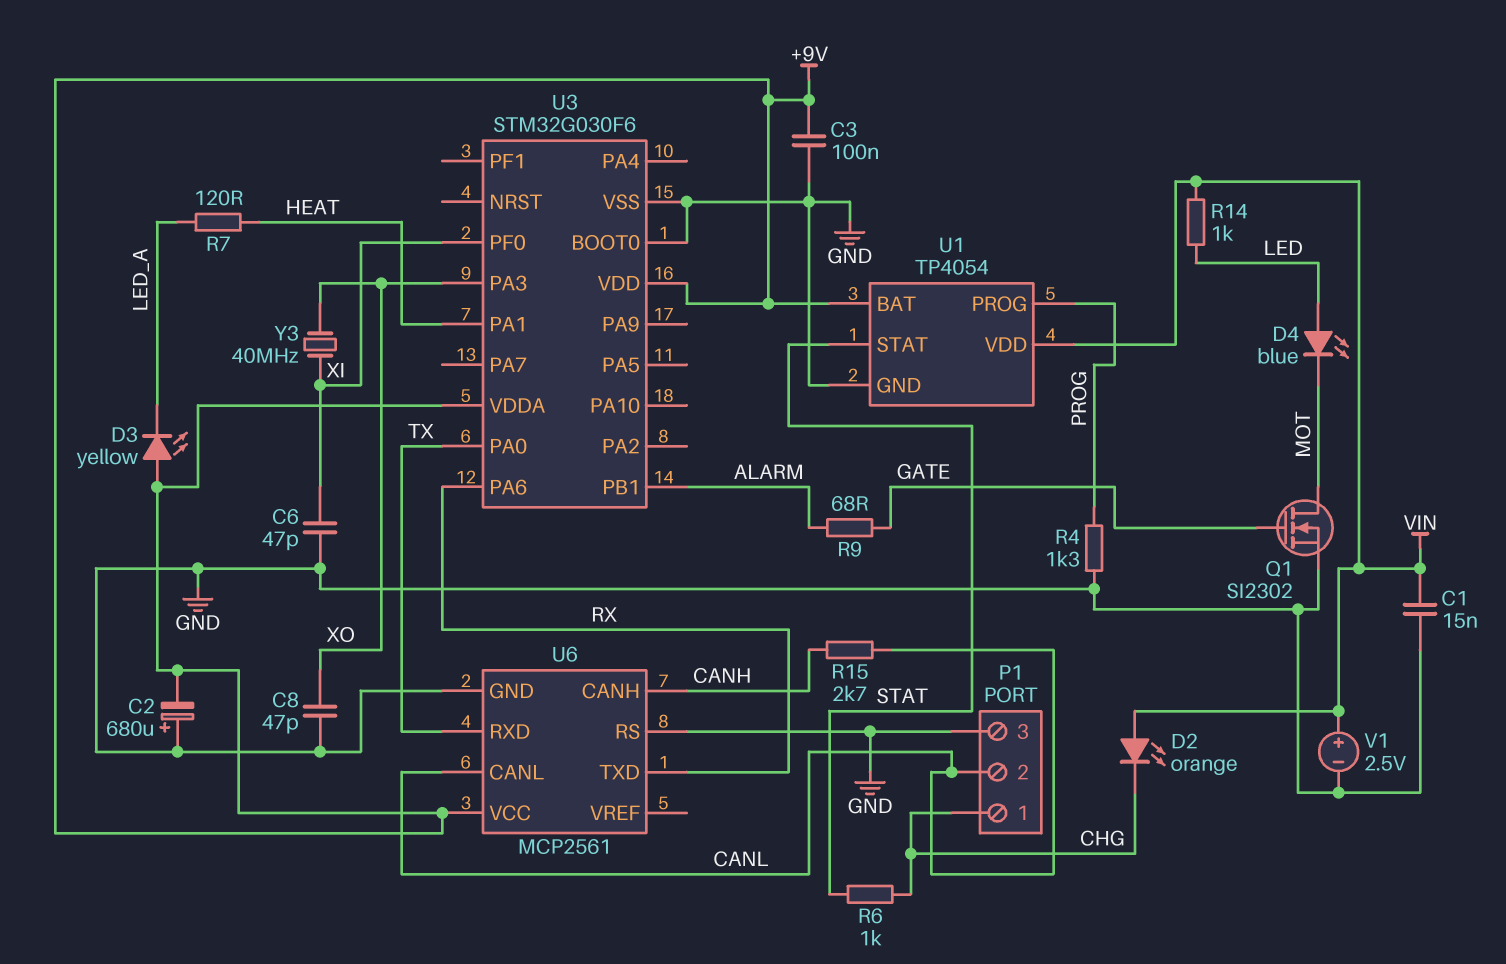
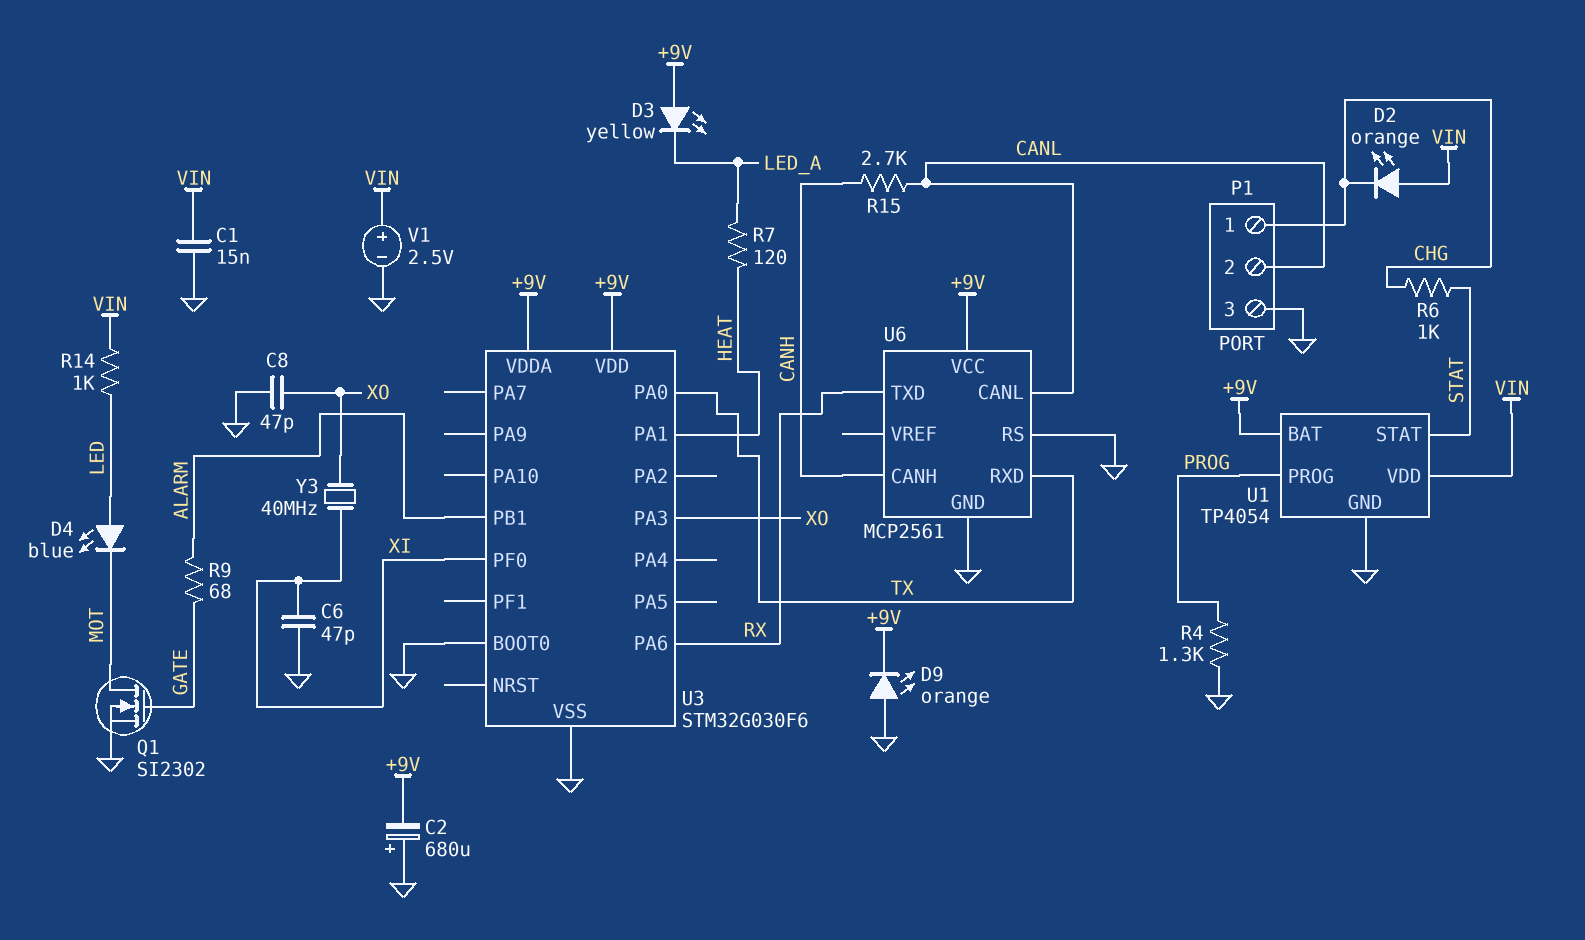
C3: 100nF (+9V, GND) -> none
D9: none -> LED orange (A GND, K +9V)

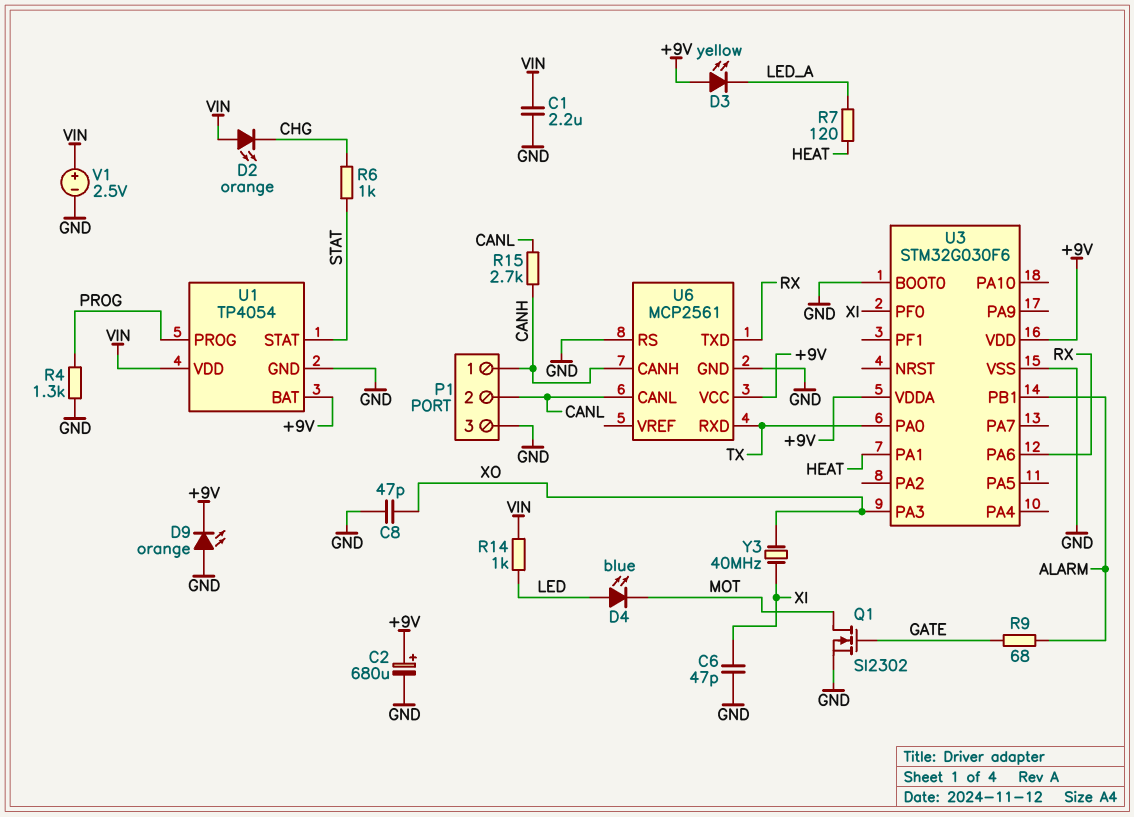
C1: 15nF (GND, VIN) -> 2.2uF (GND, VIN)
C2: 680uF (plus GND, minus +9V) -> 680uF (plus +9V, minus GND)
P1 pin 1: CHG -> CANH

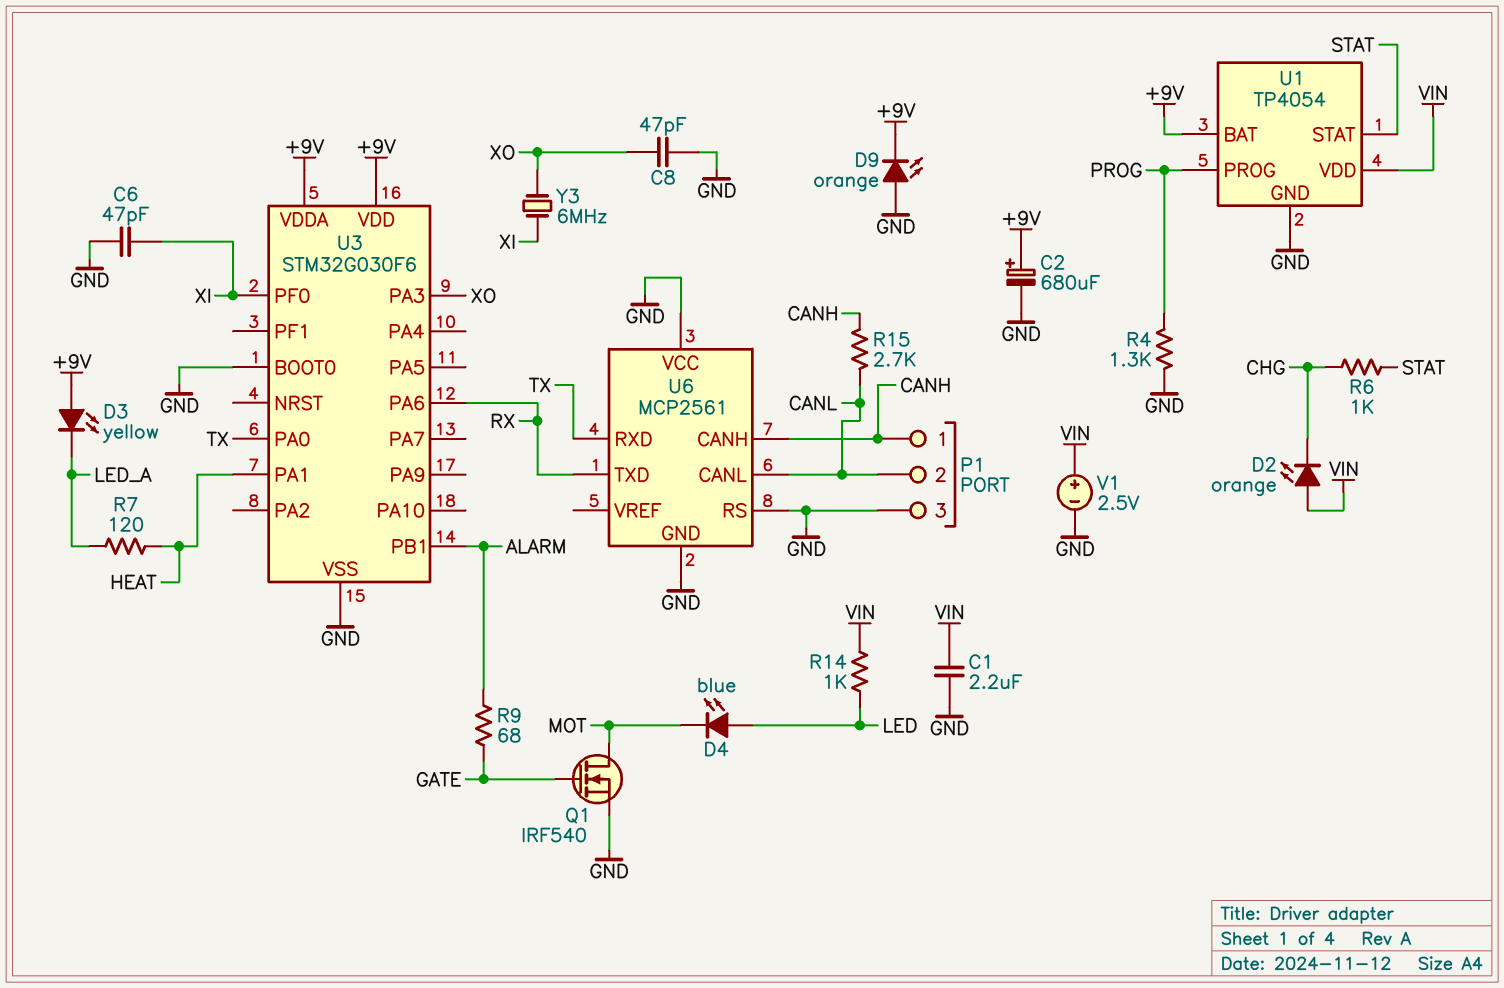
Q1: NMOS SI2302 (G GATE, D MOT, S GND) -> NMOS IRF540 (G GATE, D MOT, S GND)
U6 pin VCC: +9V -> GND
Y3: 40MHz (XI, XO) -> 6MHz (XI, XO)

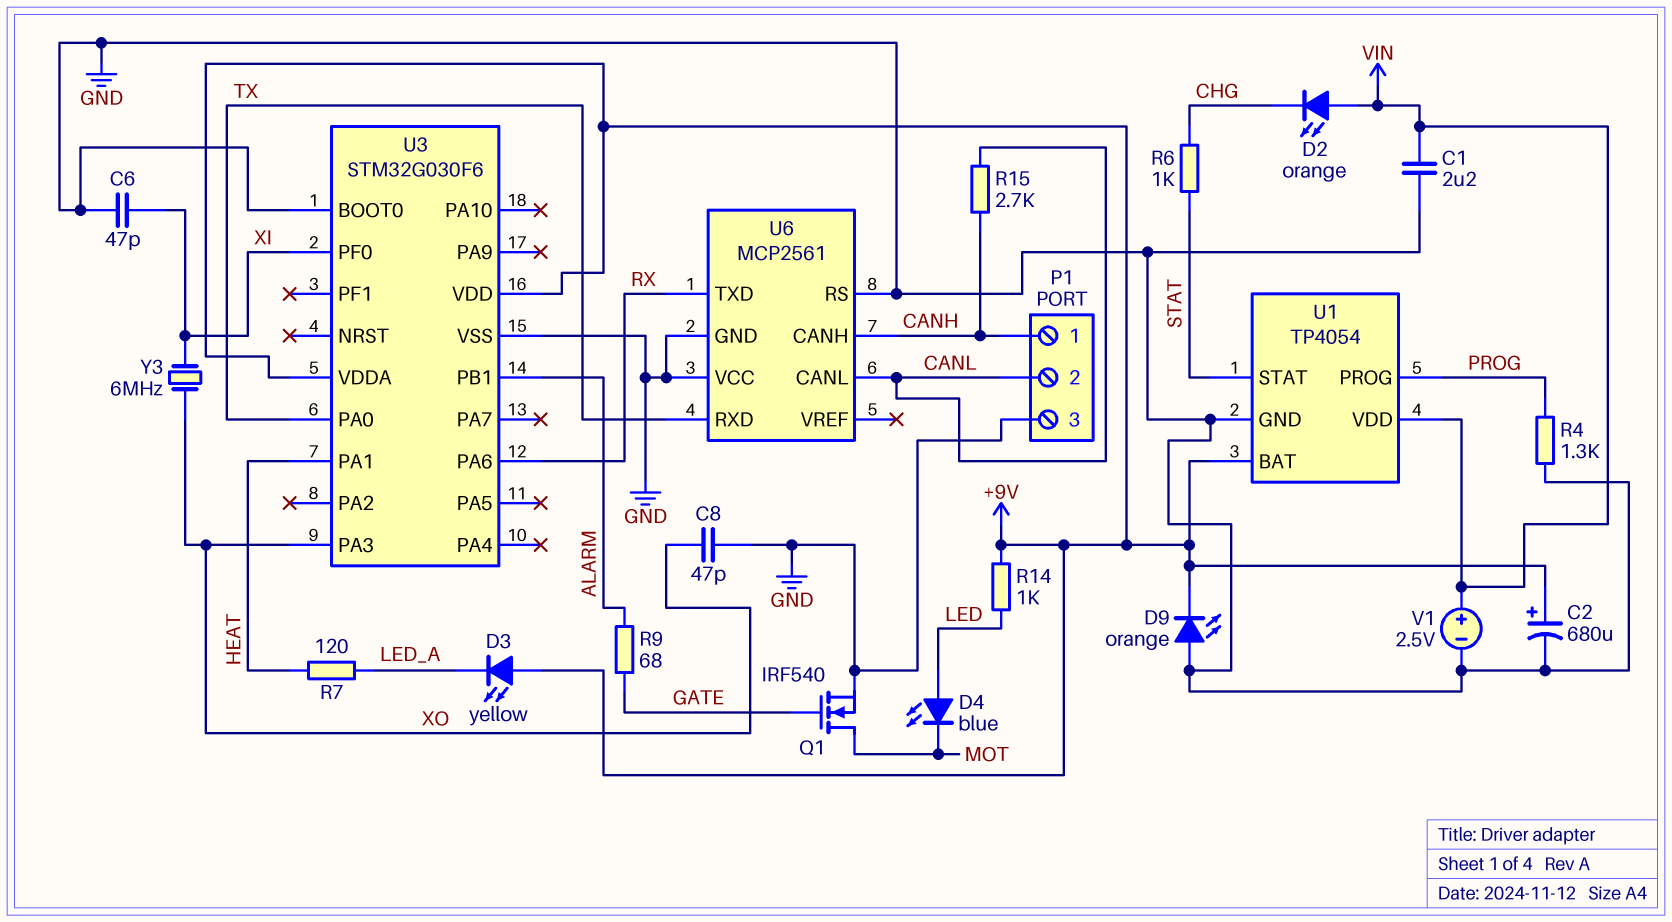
R14: 1k (LED, VIN) -> 1k (+9V, LED)

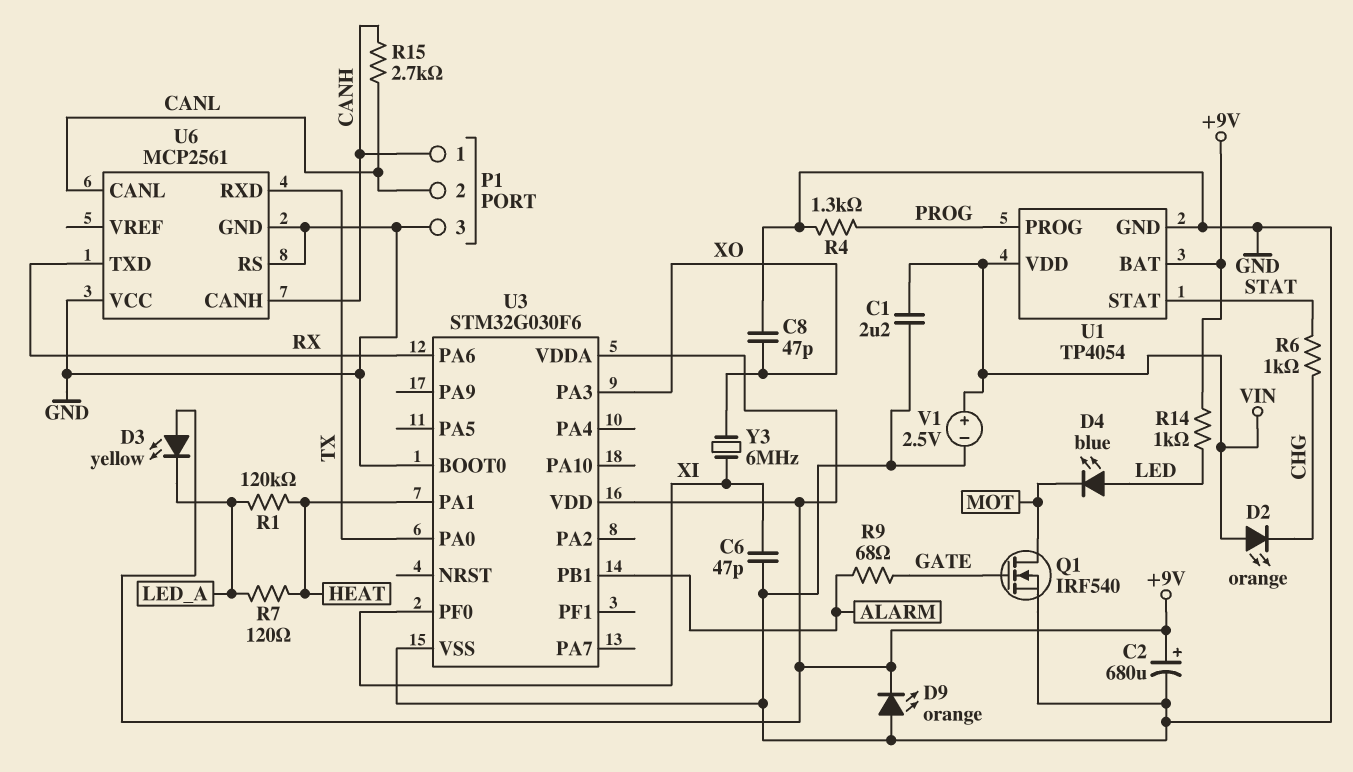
R1: none -> 120k (HEAT, LED_A)

